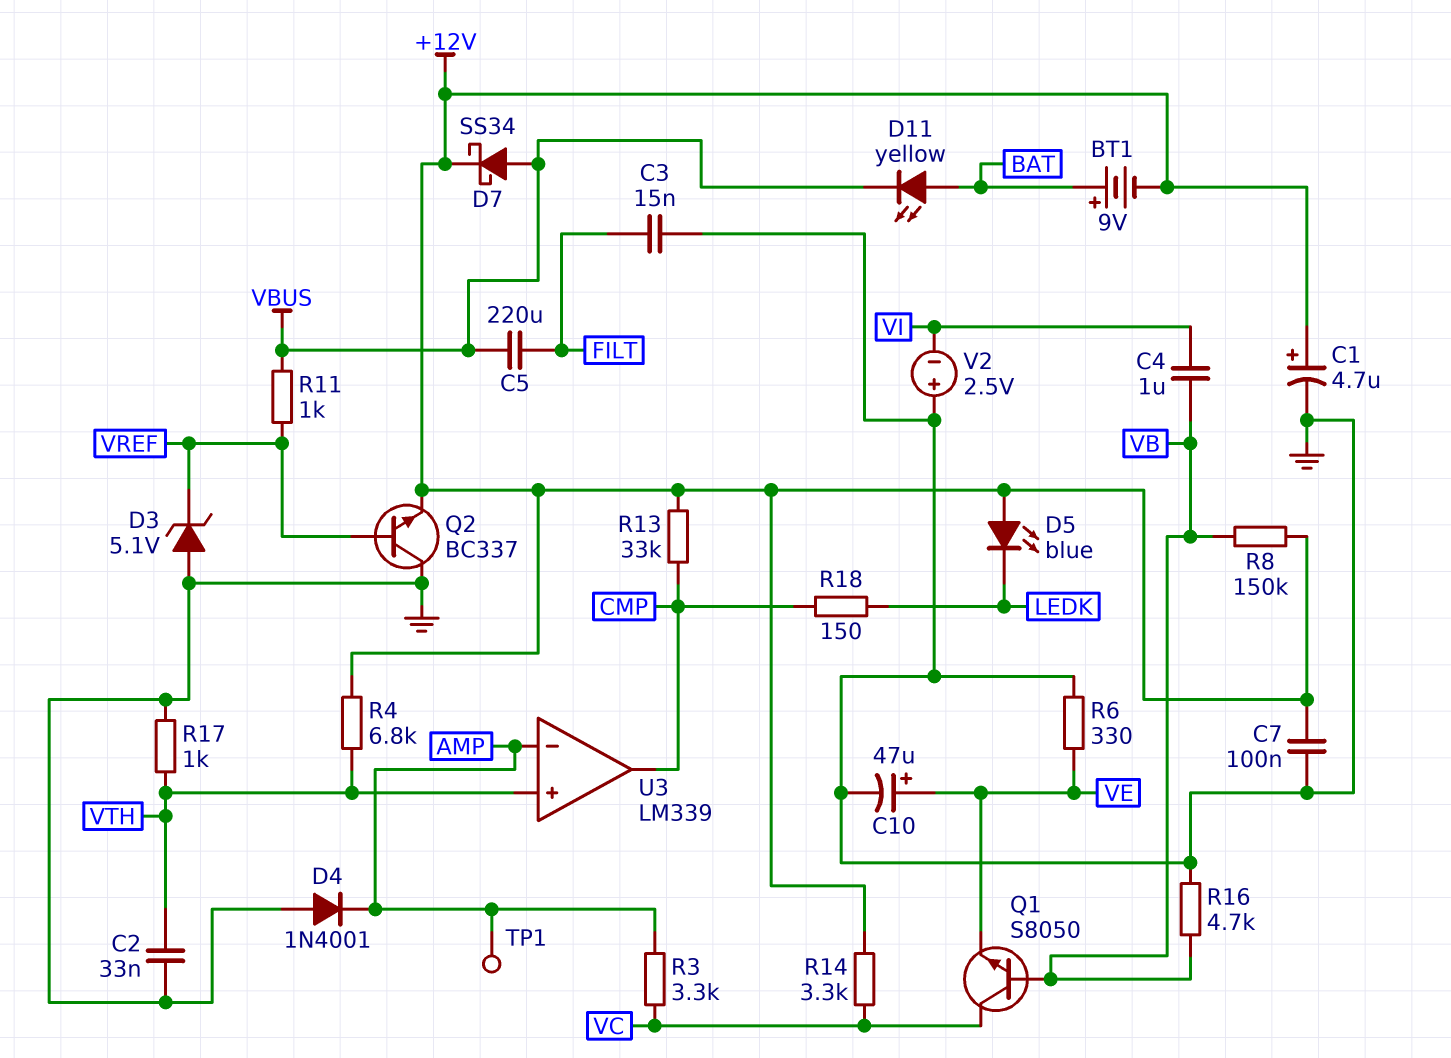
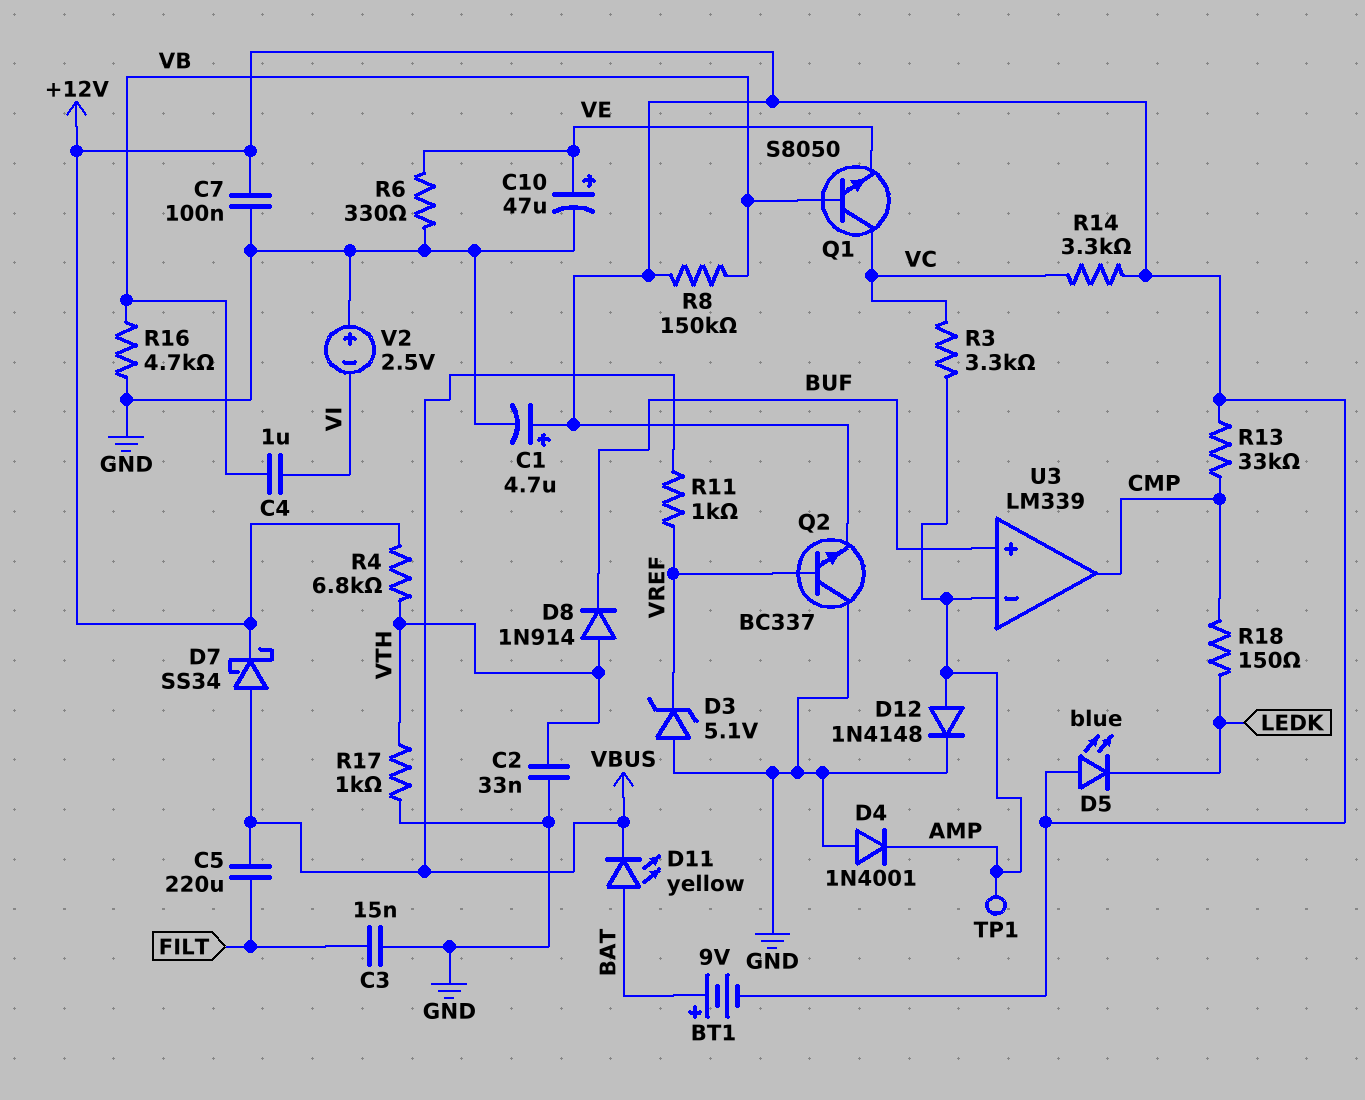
D8: none -> diode 1N914 (A VTH, K BUF)
D12: none -> diode 1N4148 (A AMP, K GND)
U3 pin in+: VTH -> BUF

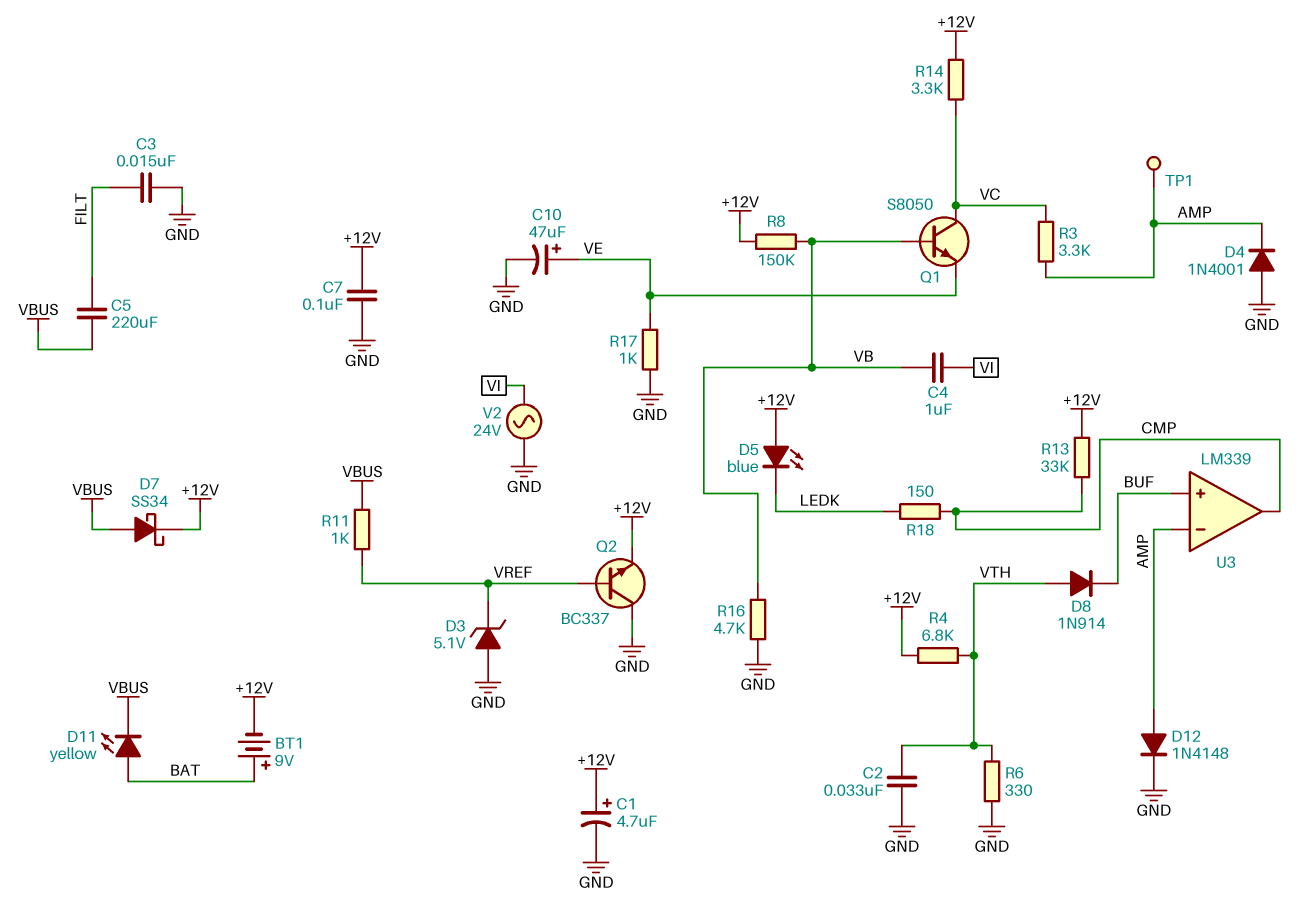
R6: 330 (GND, VE) -> 330 (GND, VTH)
R17: 1k (GND, VTH) -> 1k (GND, VE)
V2: 2.5V (plus GND, minus VI) -> AC 24V (GND, VI)

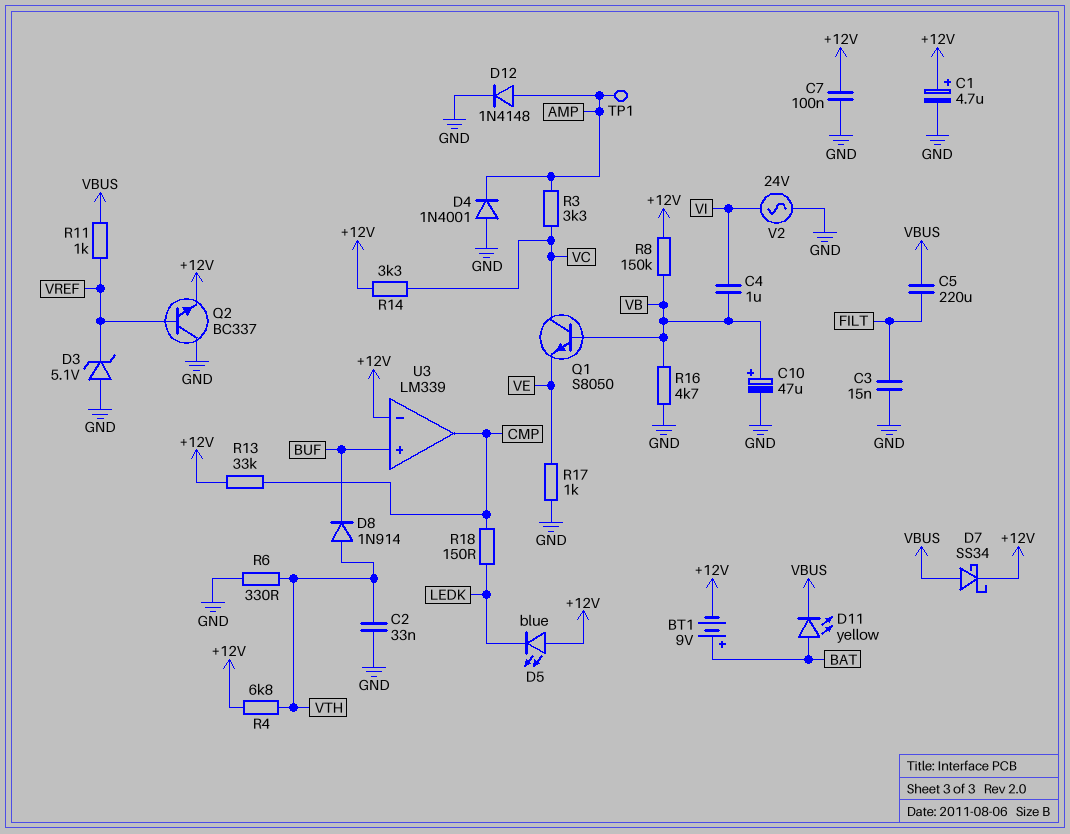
C10: 47uF (plus VE, minus GND) -> 47uF (plus VB, minus GND)
U3 pin in-: AMP -> +12V

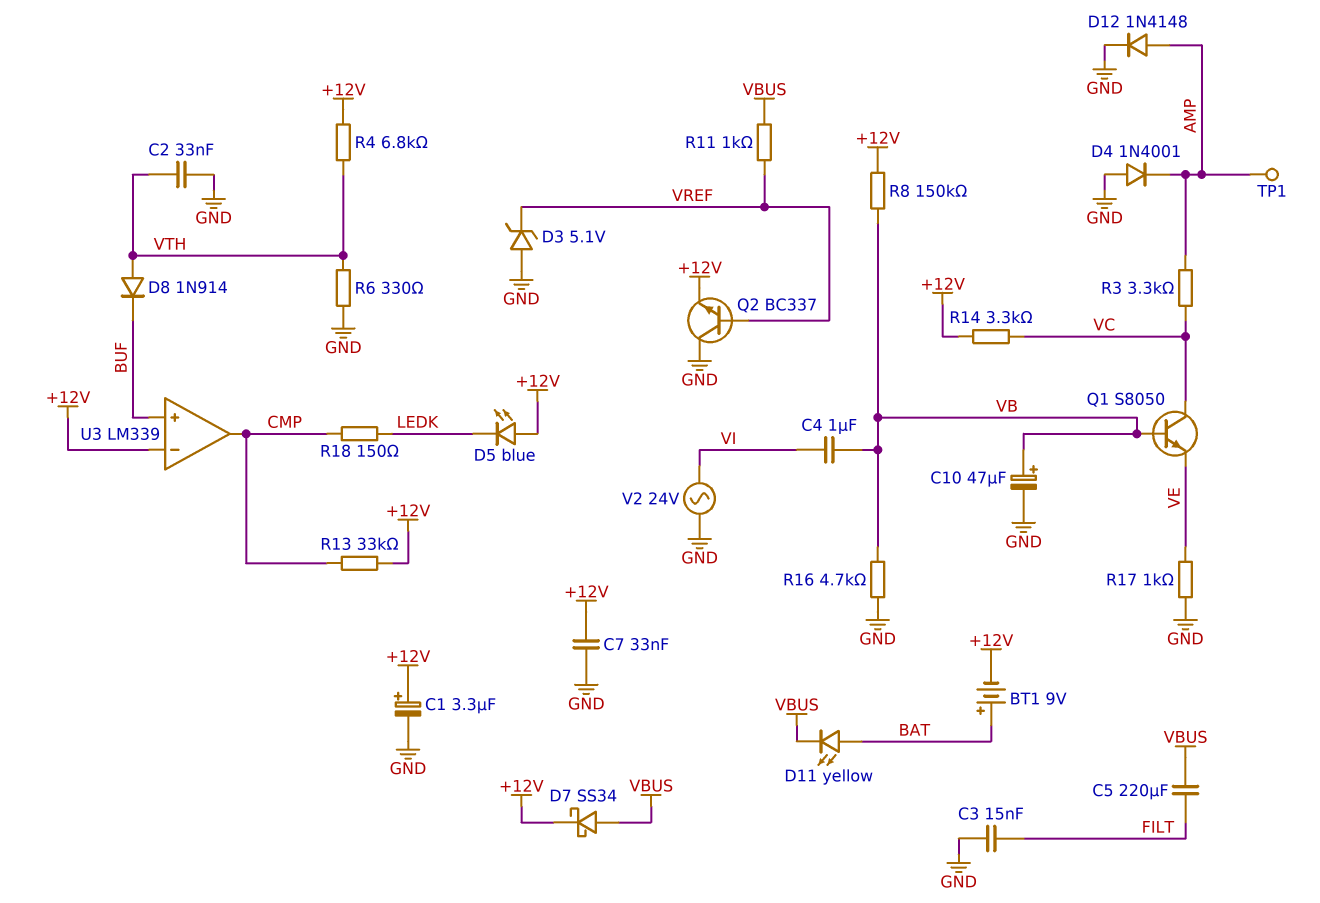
C1: 4.7uF (plus +12V, minus GND) -> 3.3uF (plus +12V, minus GND)
C7: 100nF (+12V, GND) -> 33nF (+12V, GND)

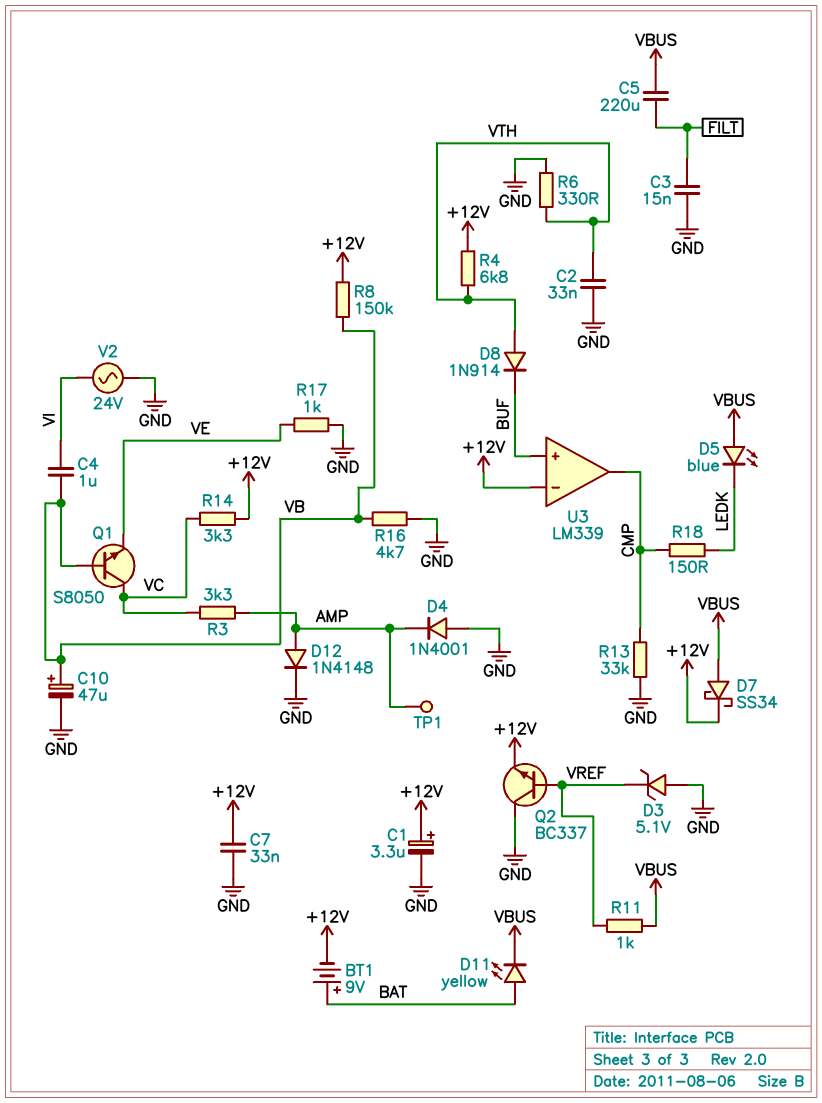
D5: LED blue (A +12V, K LEDK) -> LED blue (A VBUS, K LEDK)
R13: 33k (+12V, CMP) -> 33k (CMP, GND)

